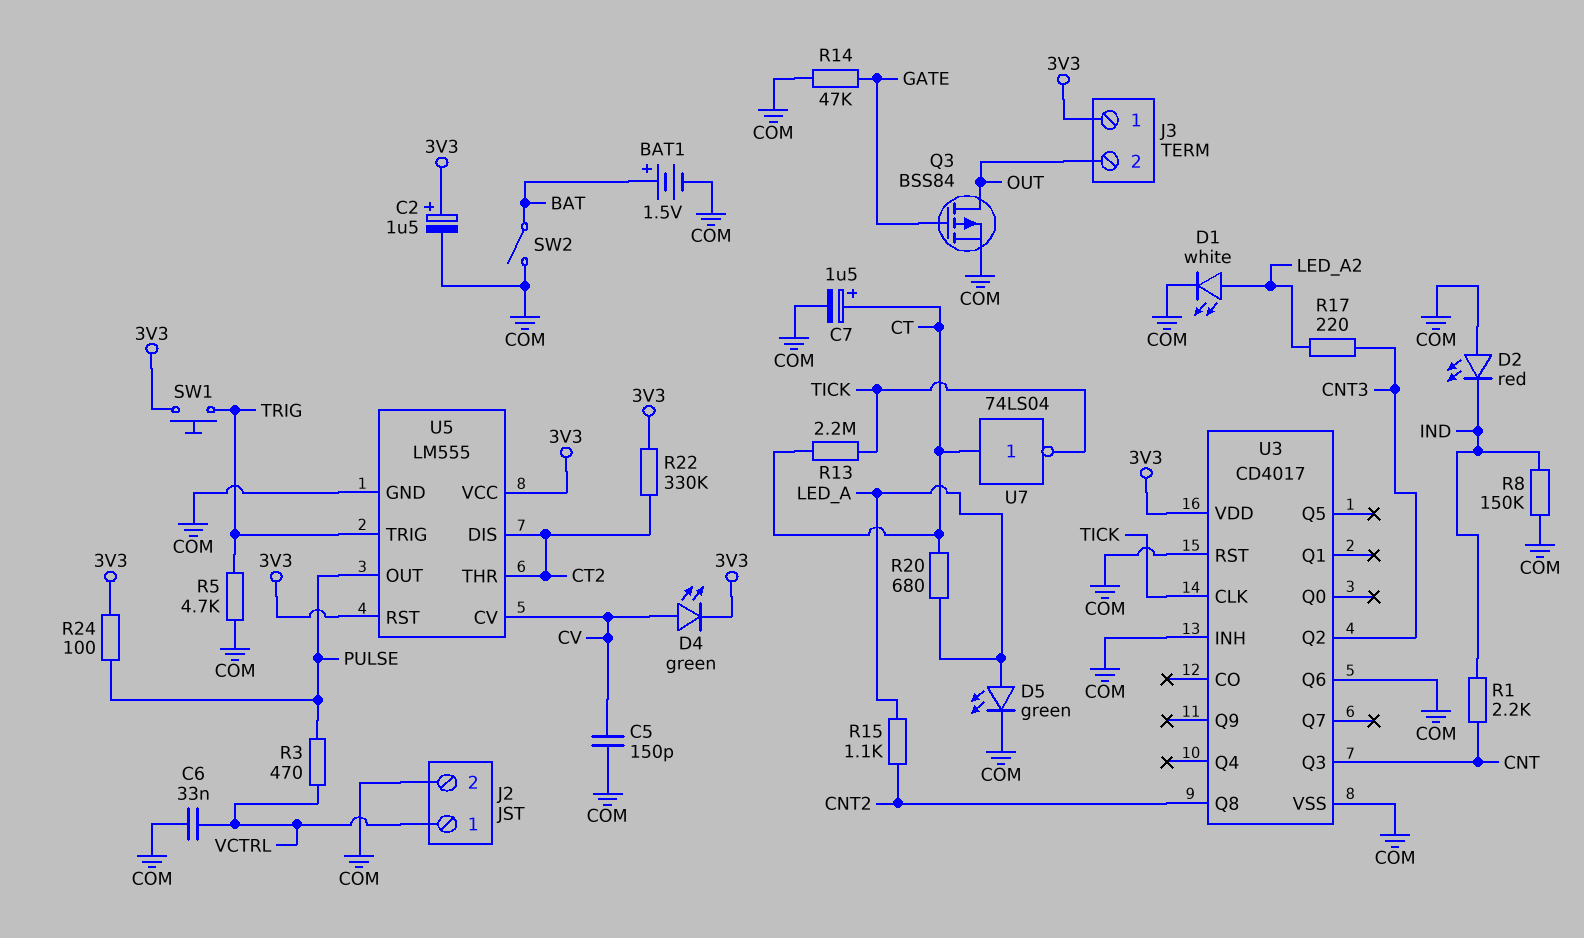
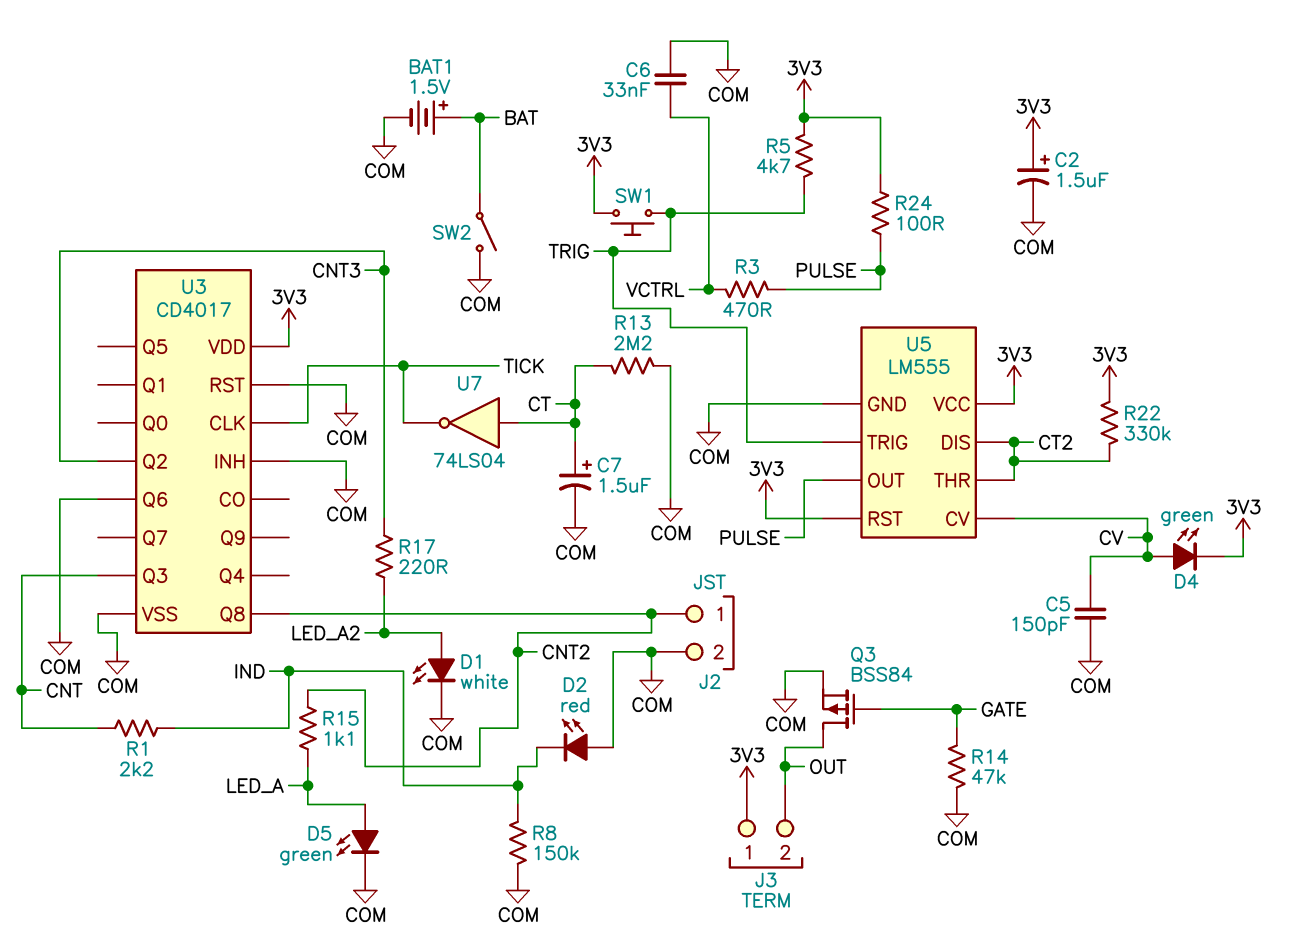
J2 pin 1: VCTRL -> CNT2
R5: 4.7k (COM, TRIG) -> 4.7k (3V3, TRIG)
R13: 2.2M (CT, TICK) -> 2.2M (COM, CT)
R20: 680 (CT, LED_A) -> none

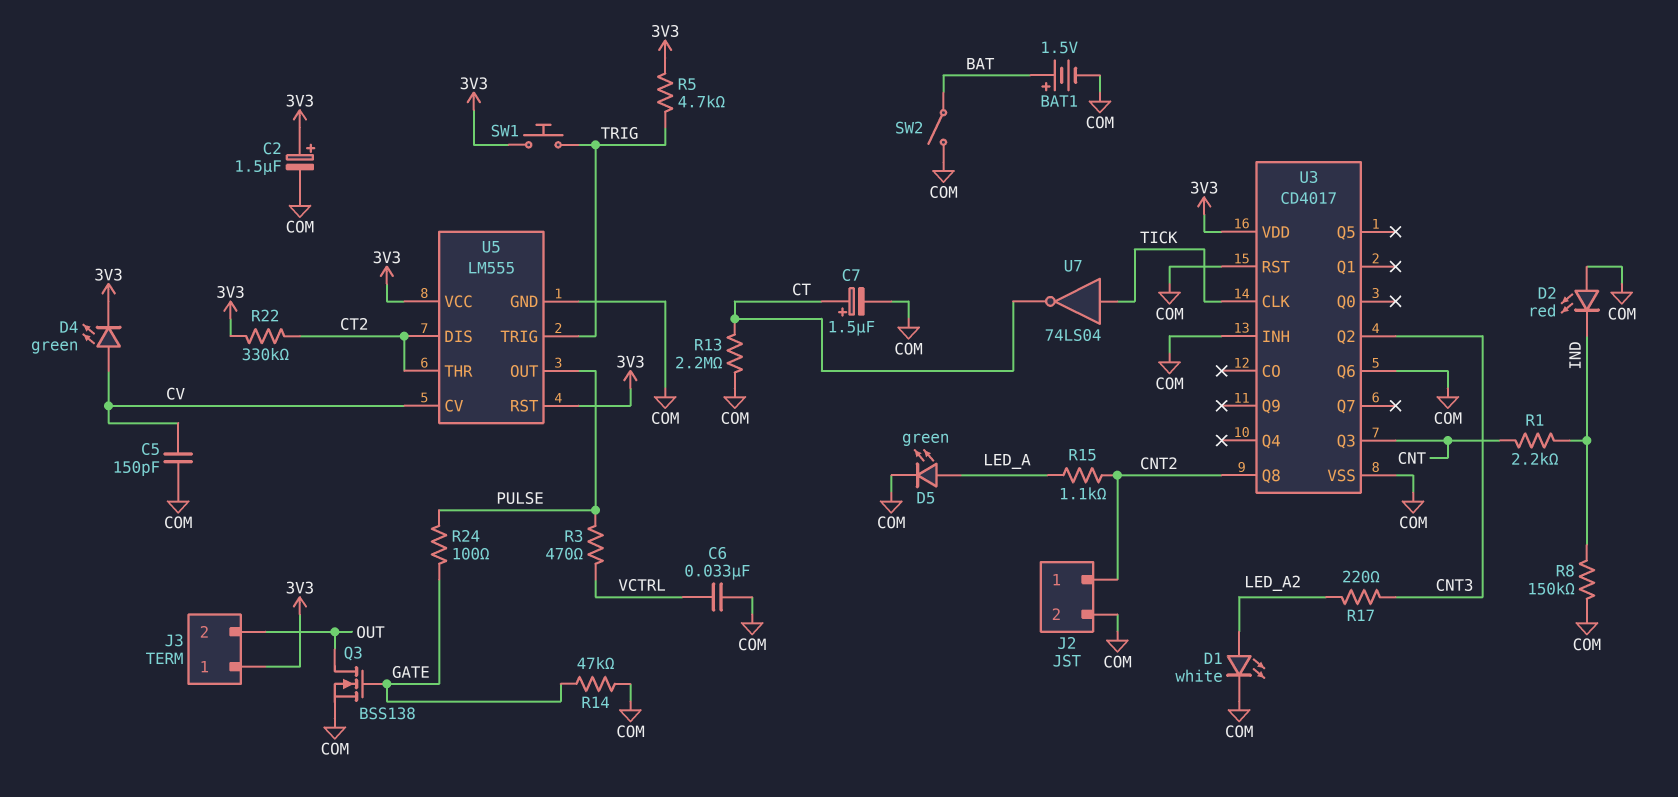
Q3: PMOS BSS84 (G GATE, D OUT, S COM) -> NMOS BSS138 (G GATE, D OUT, S COM)
R24: 100 (3V3, PULSE) -> 100 (GATE, PULSE)
U7: NOT 74LS04 (in CT, out TICK) -> NOT 74LS04 (in TICK, out CT)

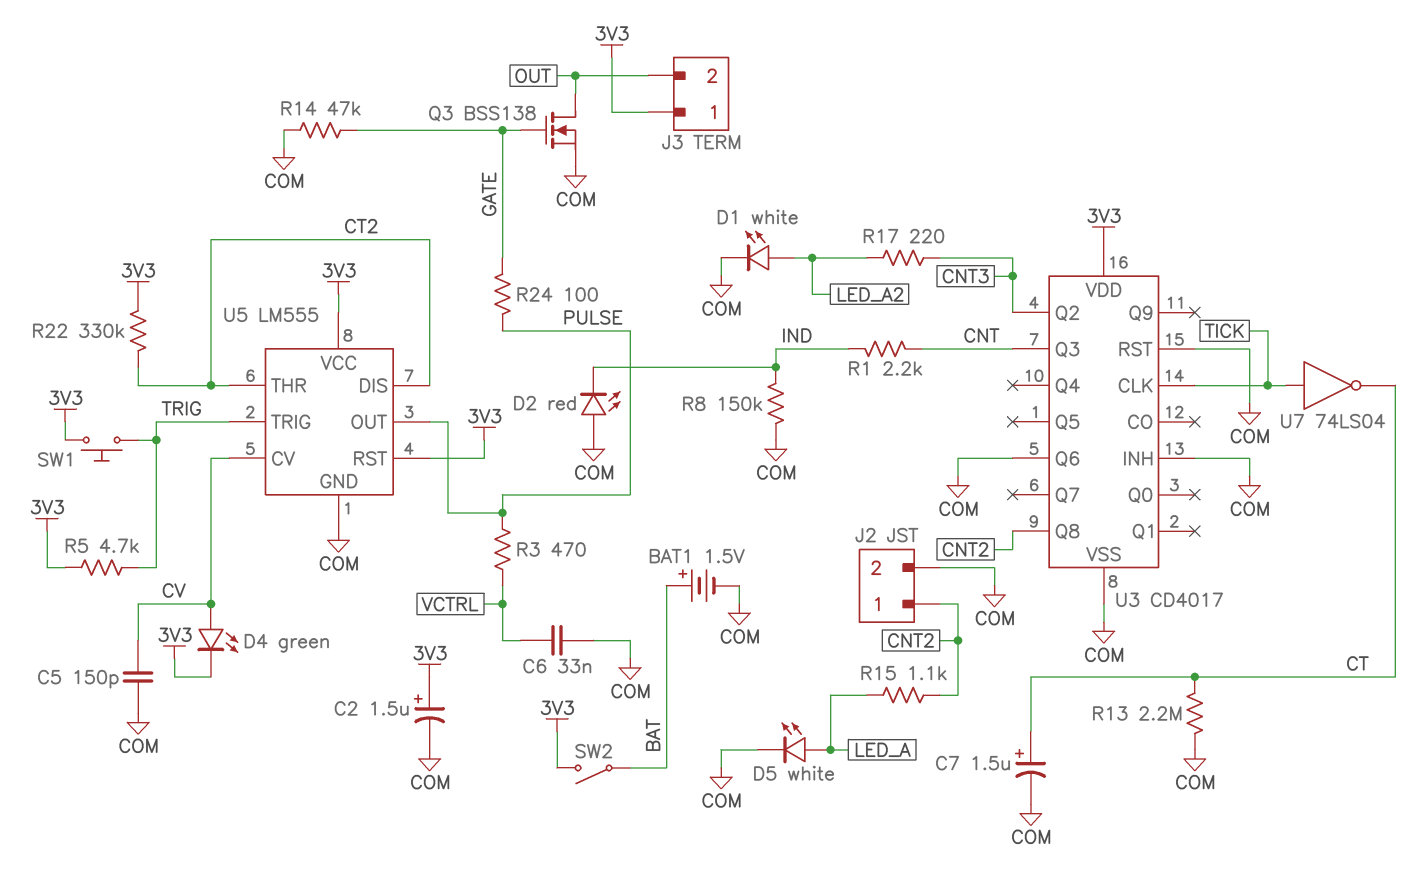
D5: LED green (A LED_A, K COM) -> LED white (A LED_A, K COM)
SW2: switch (BAT, COM) -> switch (3V3, BAT)

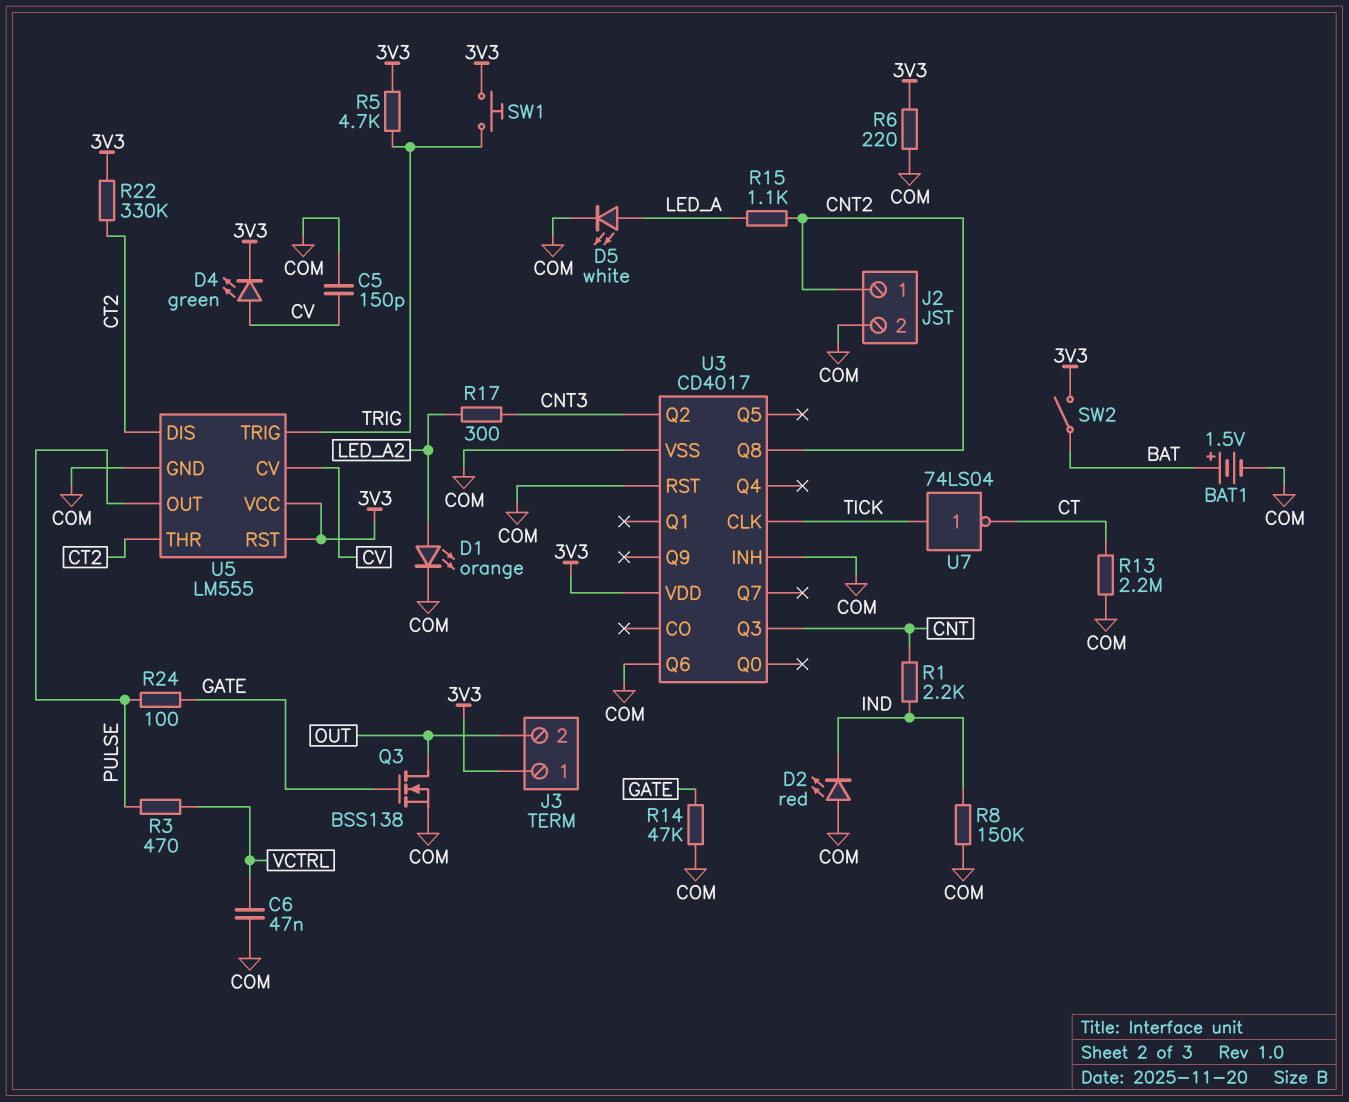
C2: 1.5uF (plus 3V3, minus COM) -> none
C6: 33nF (COM, VCTRL) -> 47nF (COM, VCTRL)
C7: 1.5uF (plus CT, minus COM) -> none
D1: LED white (A LED_A2, K COM) -> LED orange (A LED_A2, K COM)
R6: none -> 220 (3V3, COM)
R17: 220 (CNT3, LED_A2) -> 300 (CNT3, LED_A2)

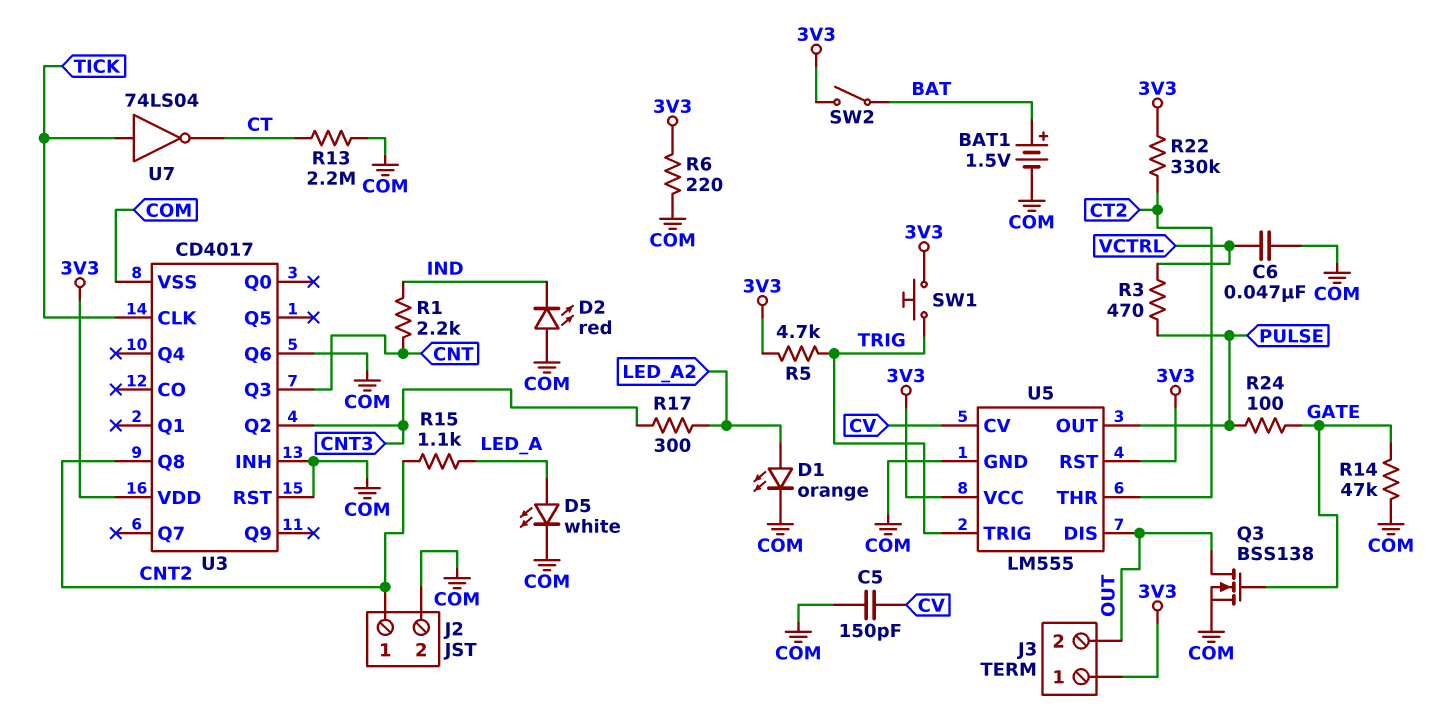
D4: LED green (A CV, K 3V3) -> none
R8: 150k (COM, IND) -> none
U5 pin DIS: CT2 -> OUT

